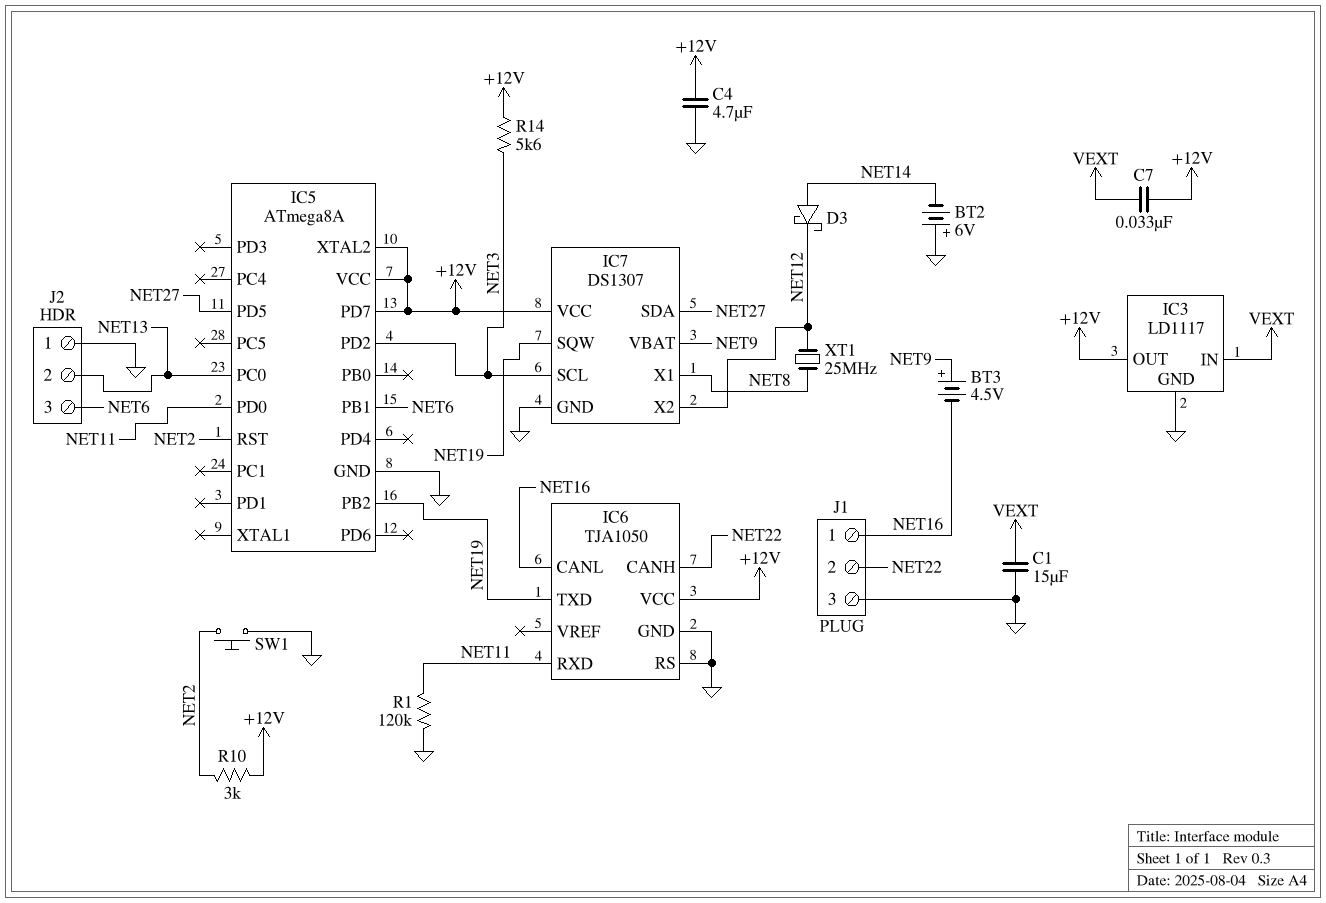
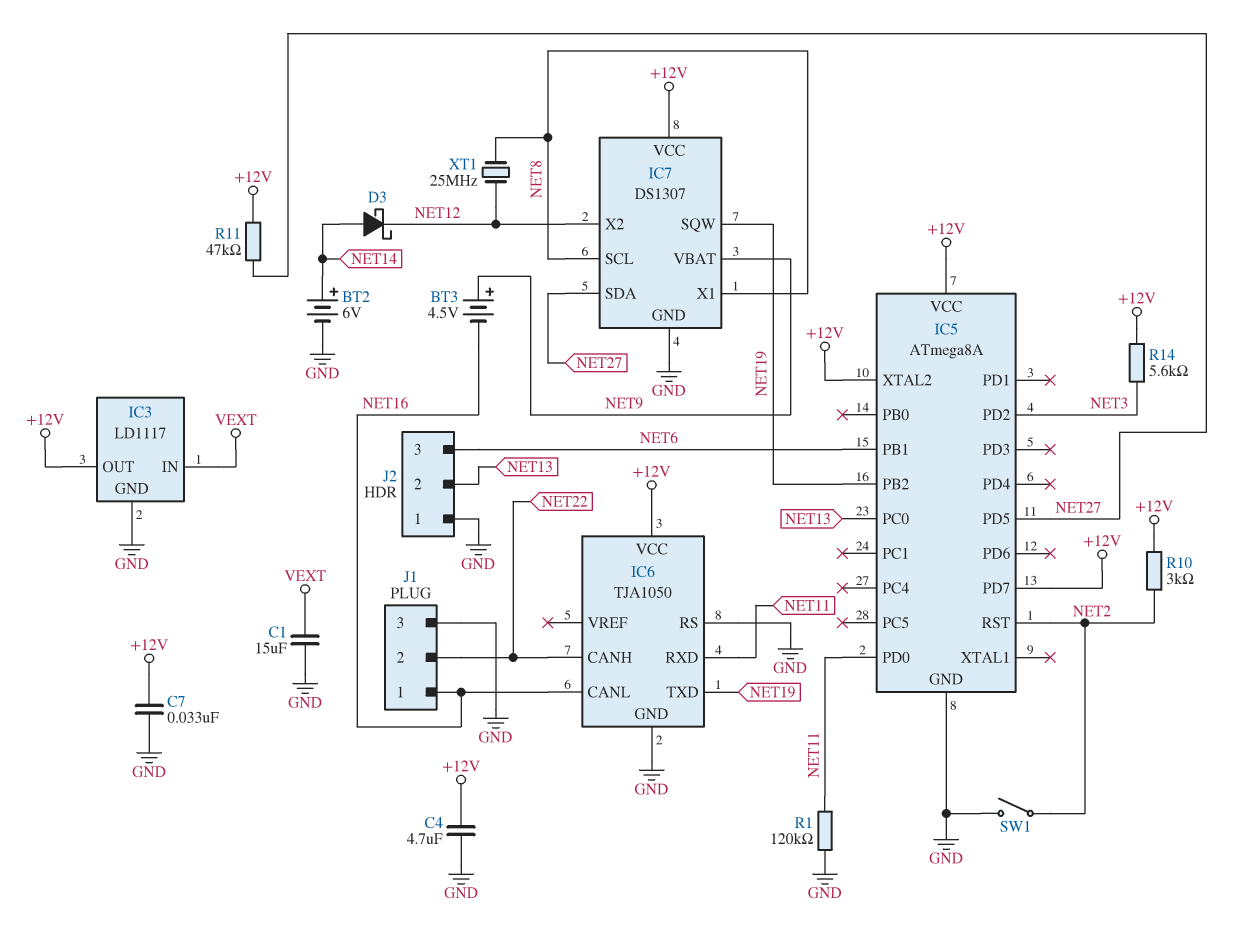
BT2: 6V (plus GND, minus NET14) -> 6V (plus NET14, minus GND)
C7: 33nF (+12V, VEXT) -> 33nF (+12V, GND)
IC7 pin SCL: NET3 -> NET8
R11: none -> 47k (+12V, NET27)
SW1: button (GND, NET2) -> switch (GND, NET2)

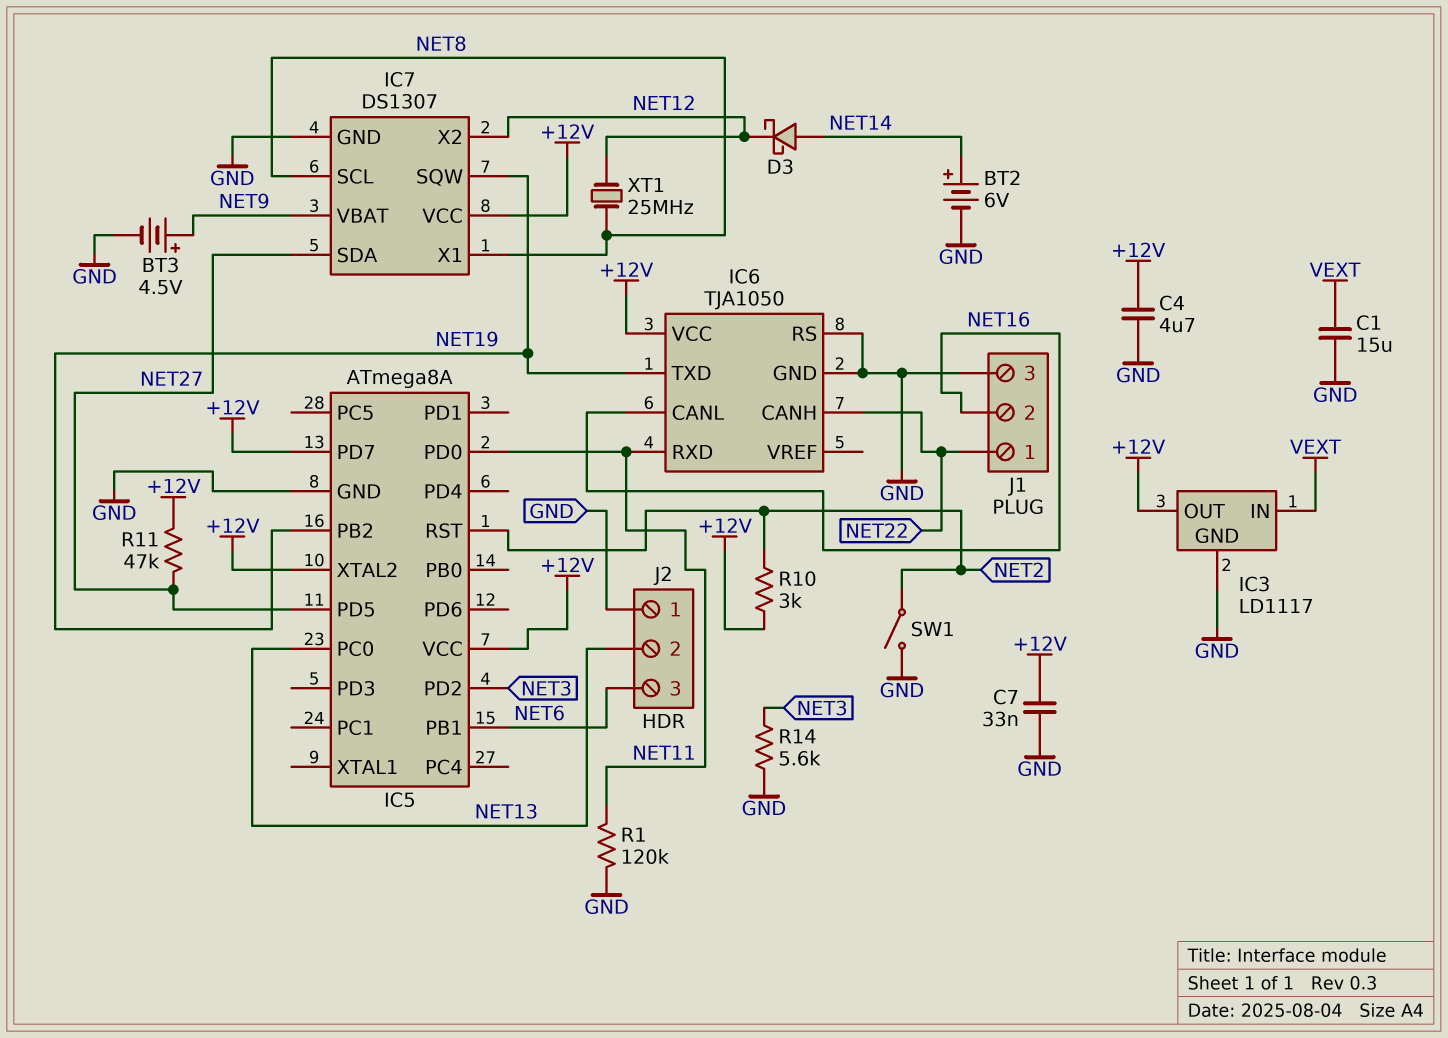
BT3: 4.5V (plus NET9, minus NET16) -> 4.5V (plus NET9, minus GND)
J1 pin 1: NET16 -> NET22
J1 pin 2: NET22 -> NET16
R14: 5.6k (+12V, NET3) -> 5.6k (GND, NET3)

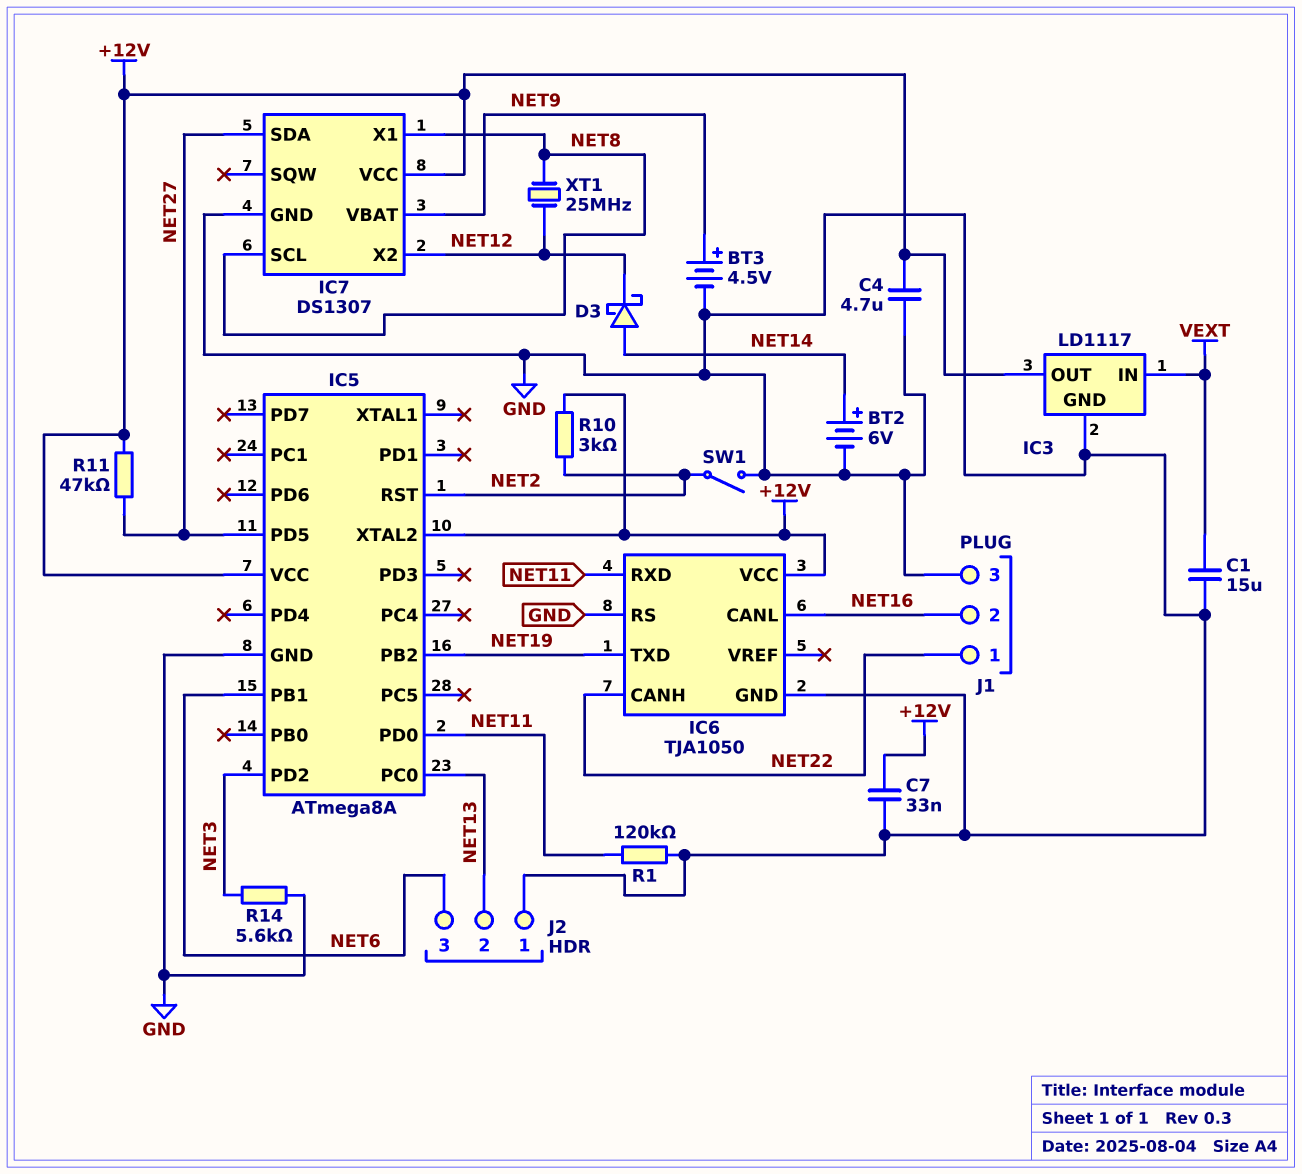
IC5 pin PD7: +12V -> none
IC7 pin SQW: NET19 -> none

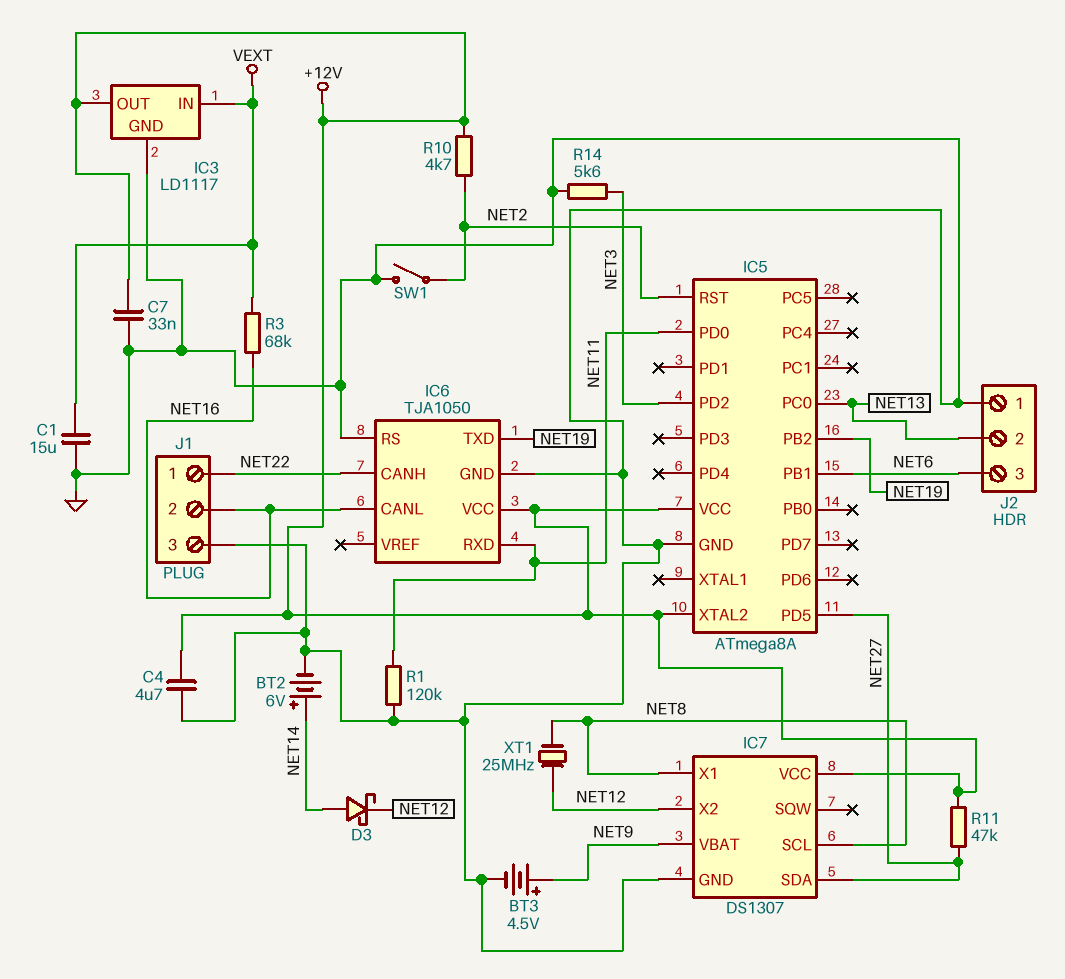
R3: none -> 68k (NET16, VEXT)
R10: 3k (+12V, NET2) -> 4.7k (+12V, NET2)

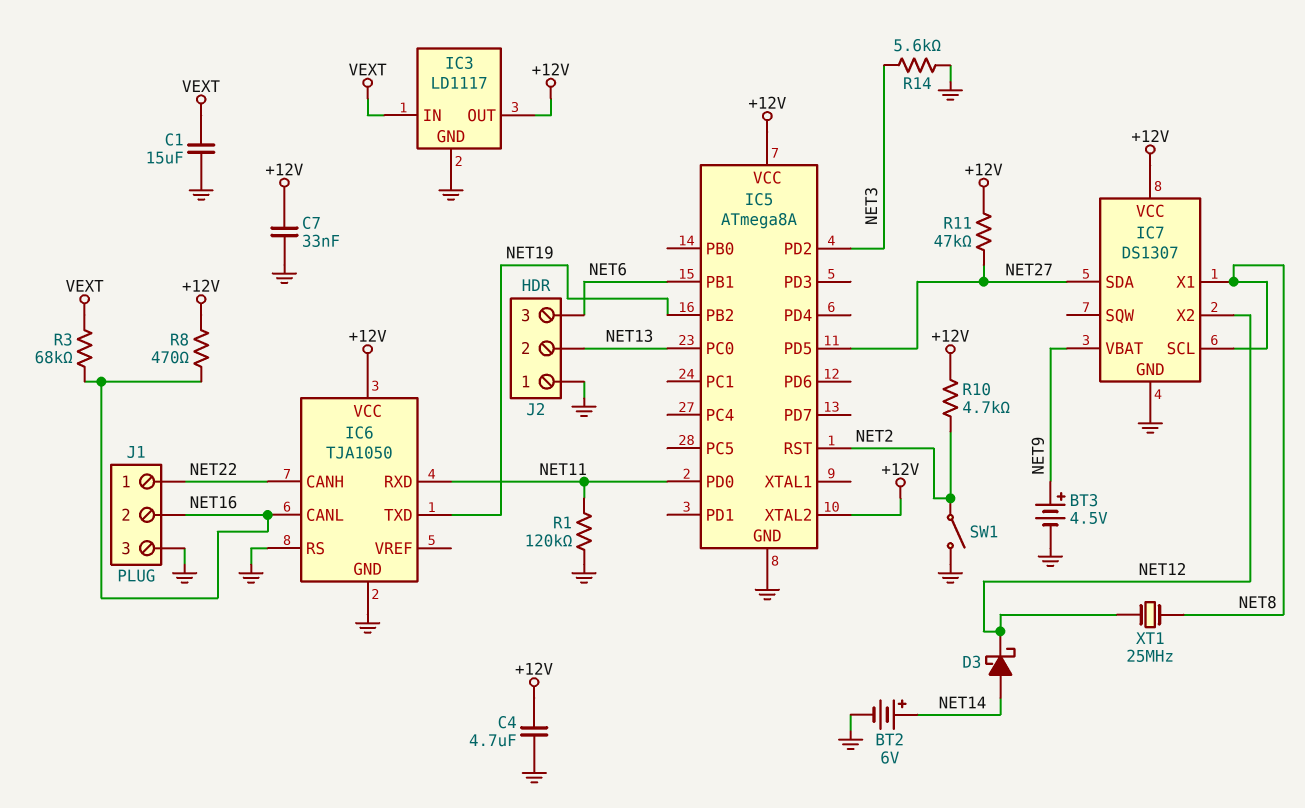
R8: none -> 470 (+12V, NET16)

